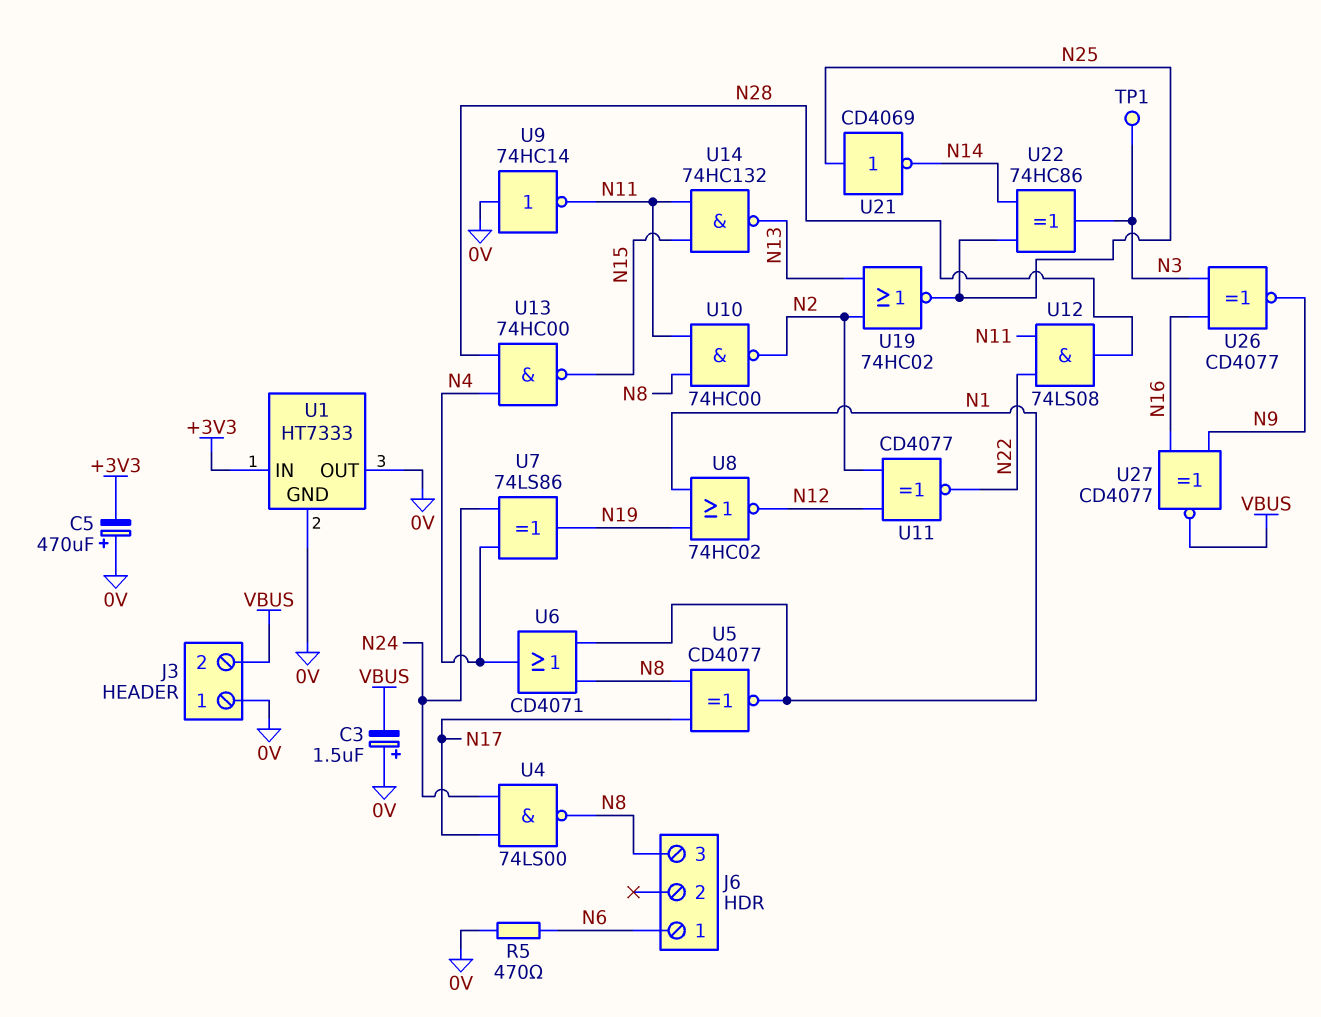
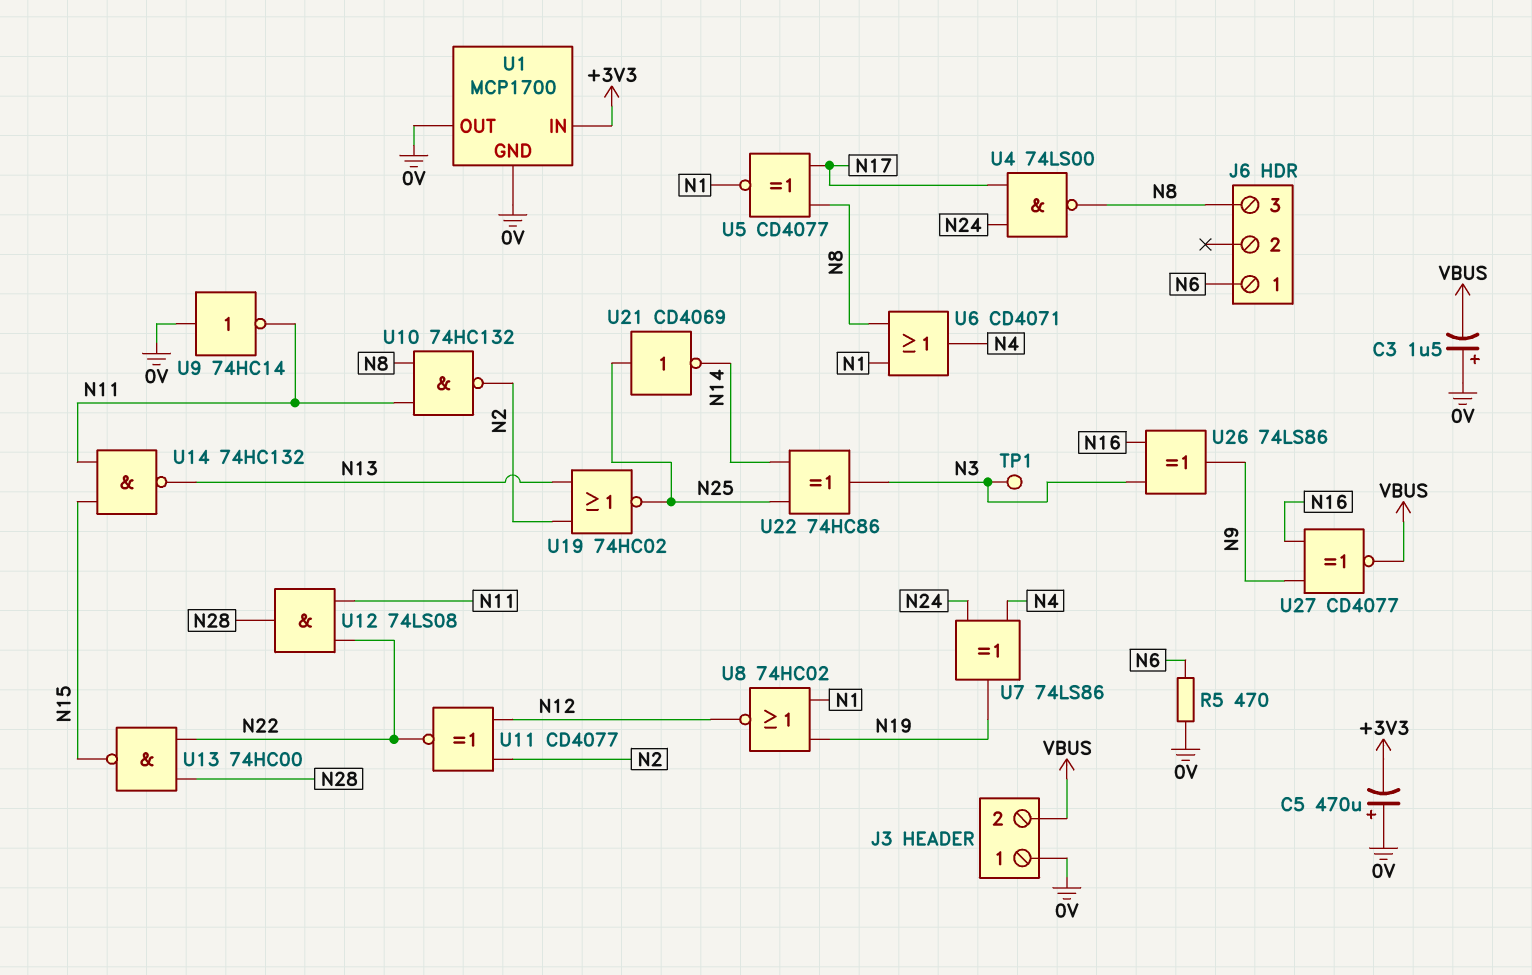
U1: HT7333 -> MCP1700
U10: NAND 74HC00 (in N8, in N11, out N2) -> NAND 74HC132 (in N8, in N11, out N2)
U13: NAND 74HC00 (in N4, in N28, out N15) -> NAND 74HC00 (in N22, in N28, out N15)
U26: XNOR CD4077 (in N3, in N16, out N9) -> XOR 74LS86 (in N3, in N16, out N9)

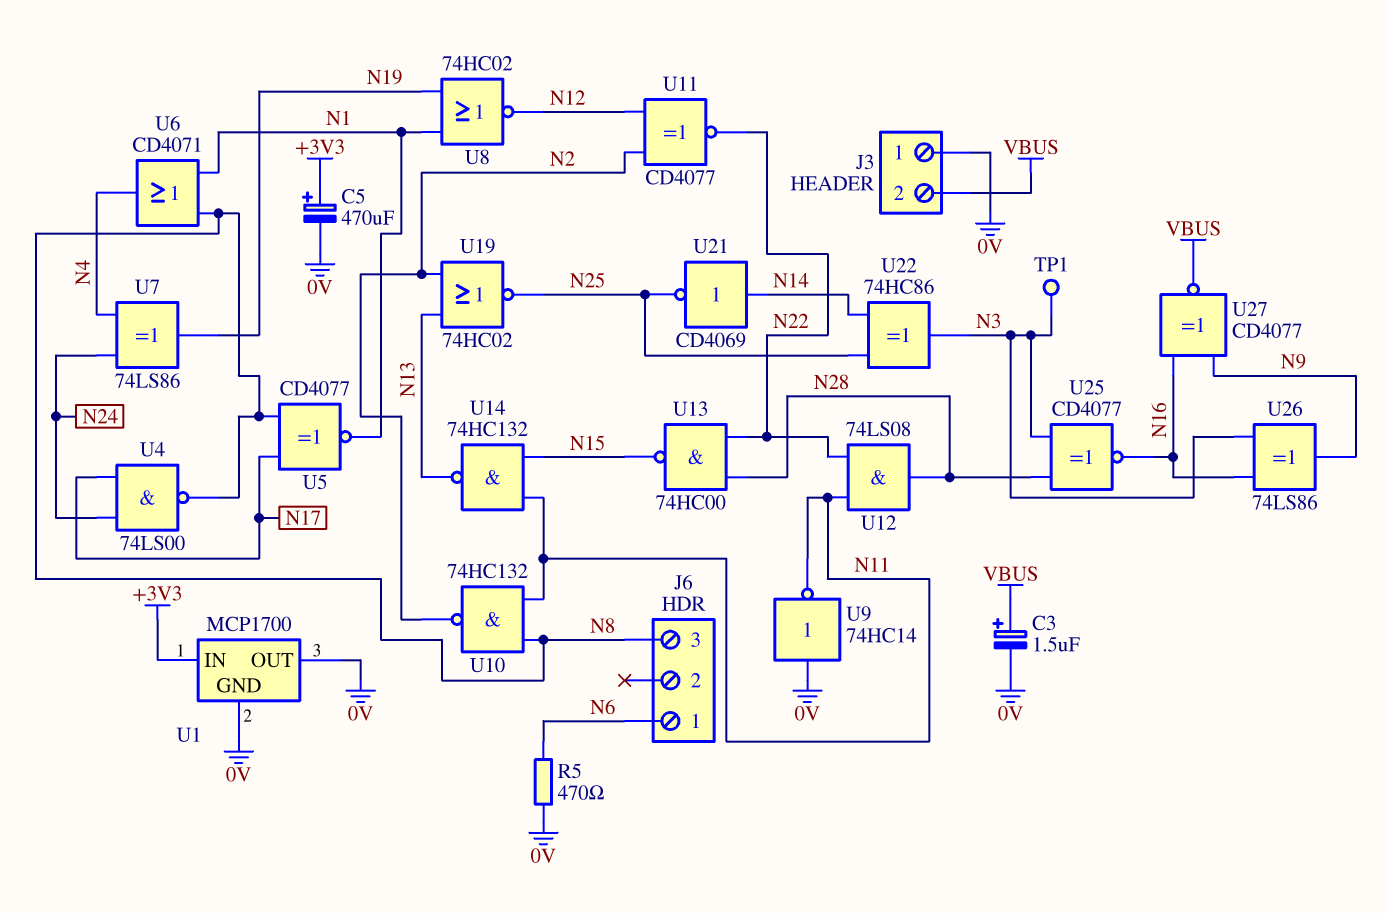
C3: 1.5uF (plus 0V, minus VBUS) -> 1.5uF (plus VBUS, minus 0V)
C5: 470uF (plus 0V, minus +3V3) -> 470uF (plus +3V3, minus 0V)
U21: NOT CD4069 (in N25, out N14) -> NOT CD4069 (in N14, out N25)
U25: none -> XNOR CD4077 (in N3, in N28, out N16)

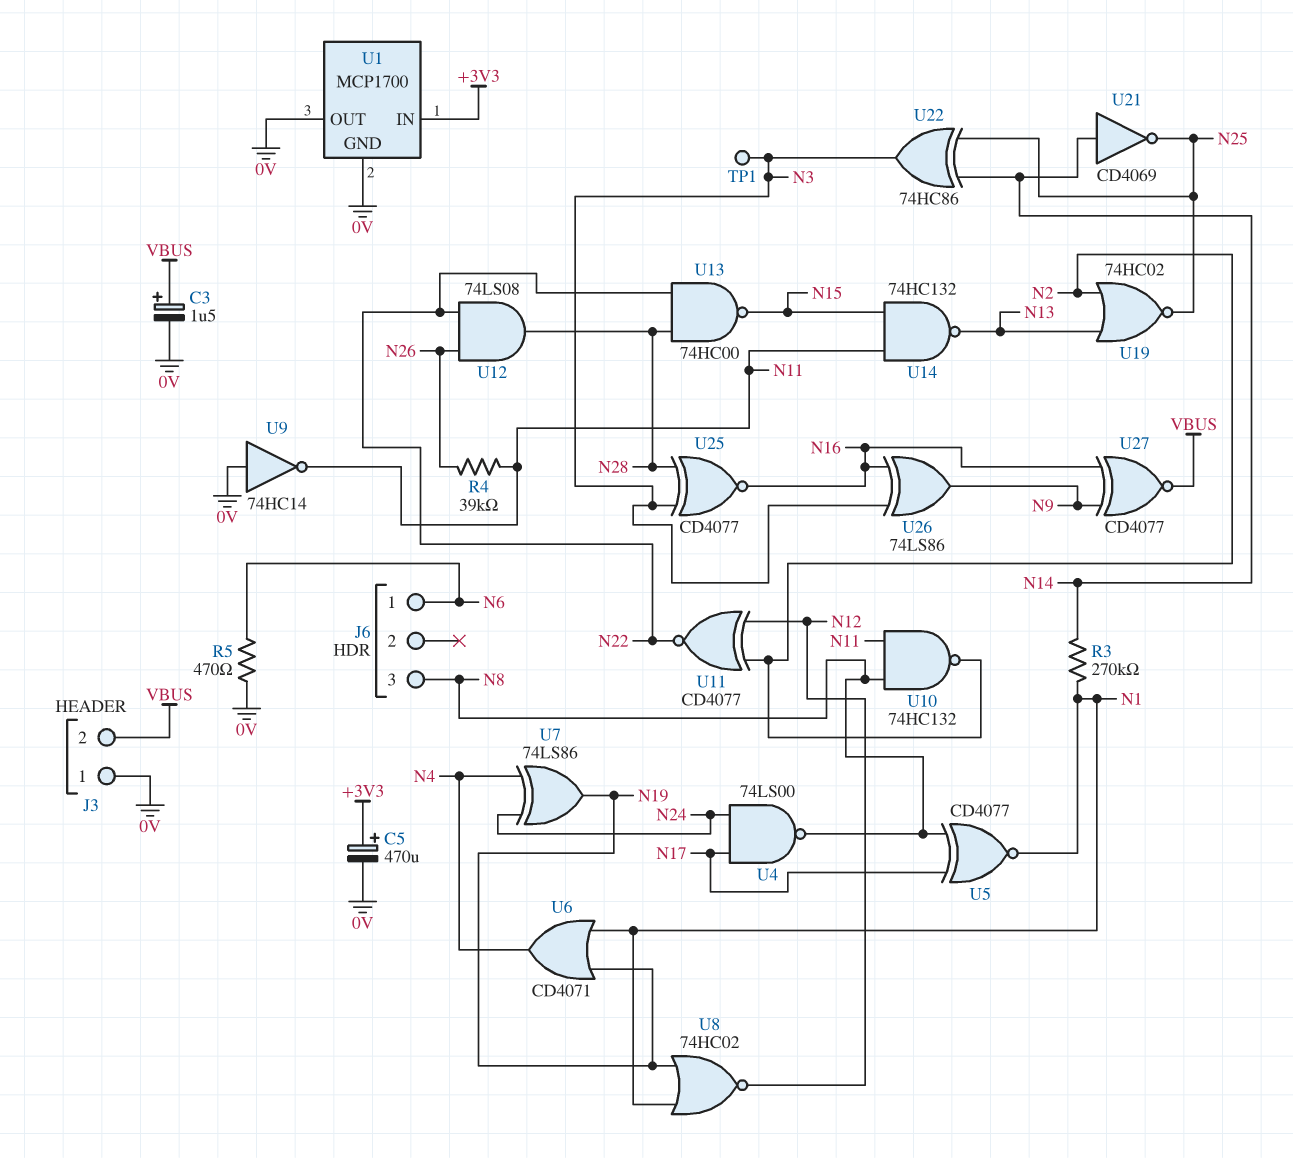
R3: none -> 270k (N1, N14)
R4: none -> 39k (N11, N26)
U6: OR CD4071 (in N1, in N8, out N4) -> OR CD4071 (in N1, in N19, out N4)
U12: AND 74LS08 (in N11, in N22, out N28) -> AND 74LS08 (in N22, in N26, out N28)

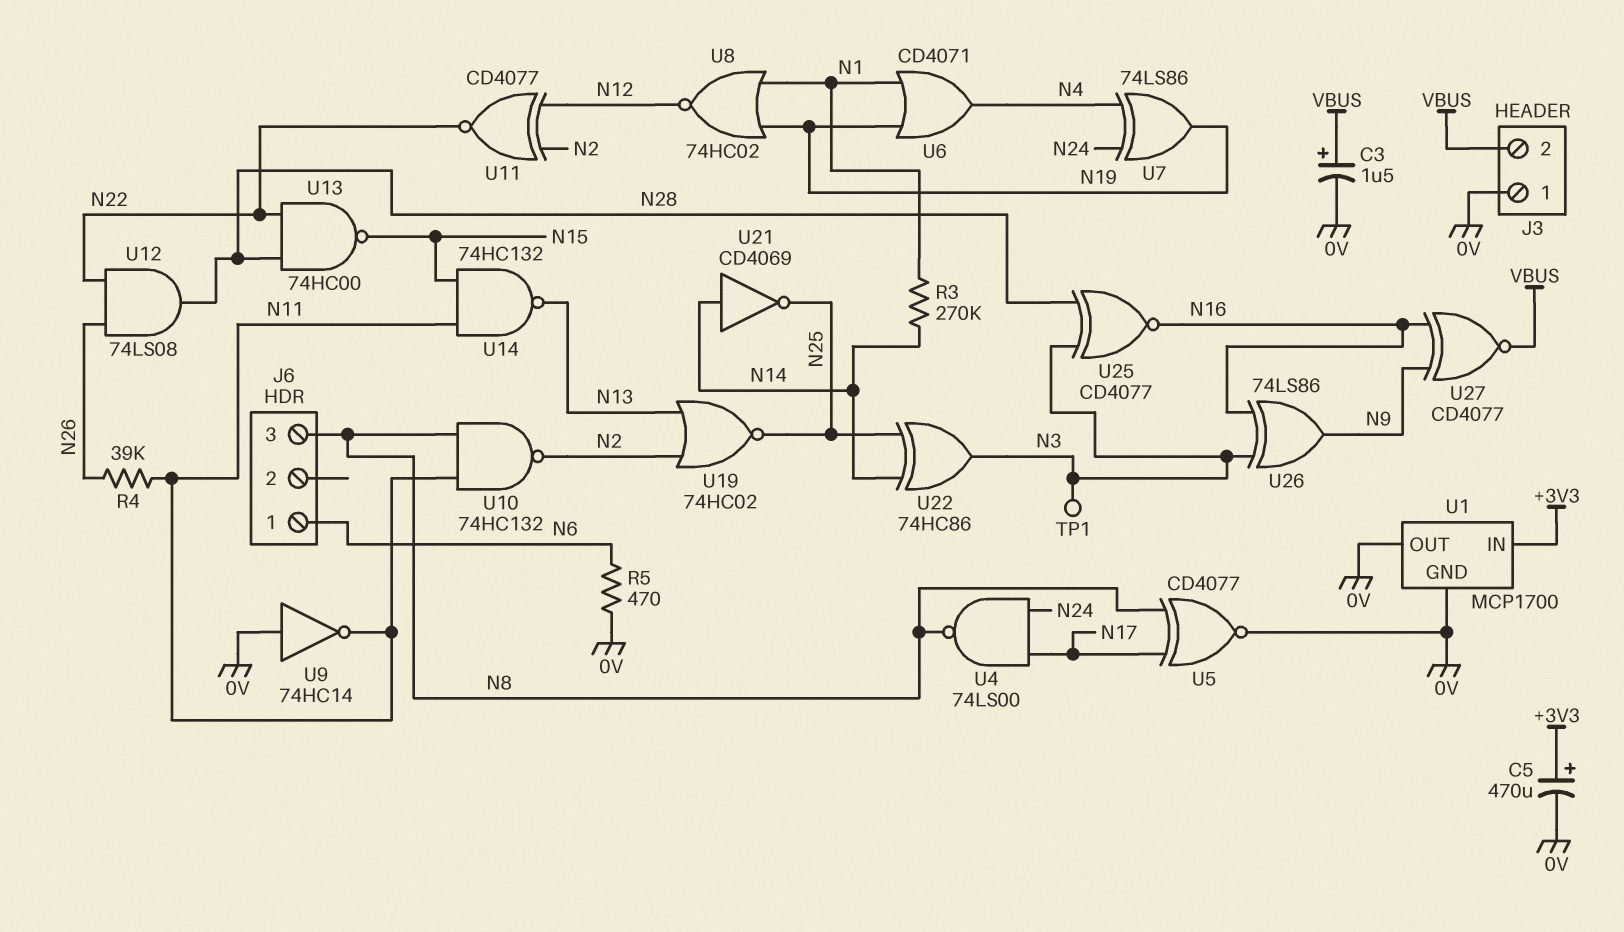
U5: XNOR CD4077 (in N8, in N17, out N1) -> XNOR CD4077 (in N8, in N17, out 0V)

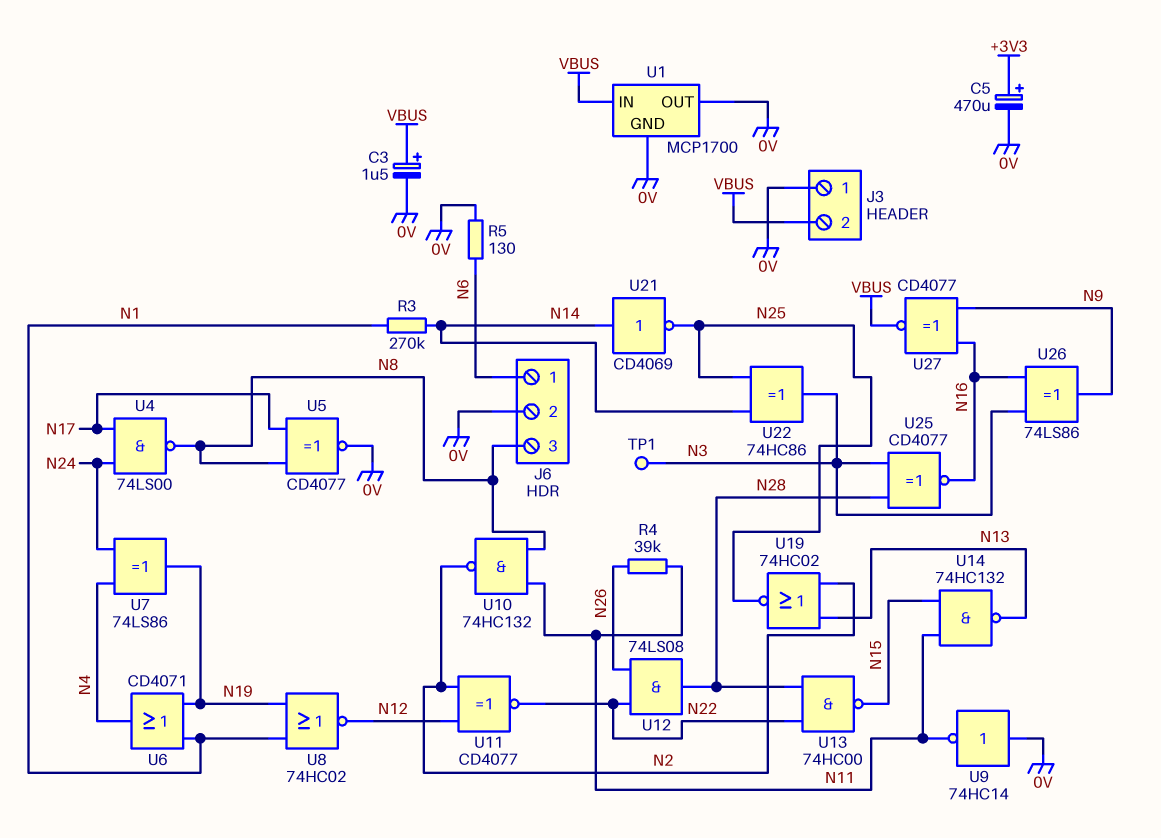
J6 pin 2: none -> 0V
R5: 470 (0V, N6) -> 130 (0V, N6)
U1 pin IN: +3V3 -> VBUS

